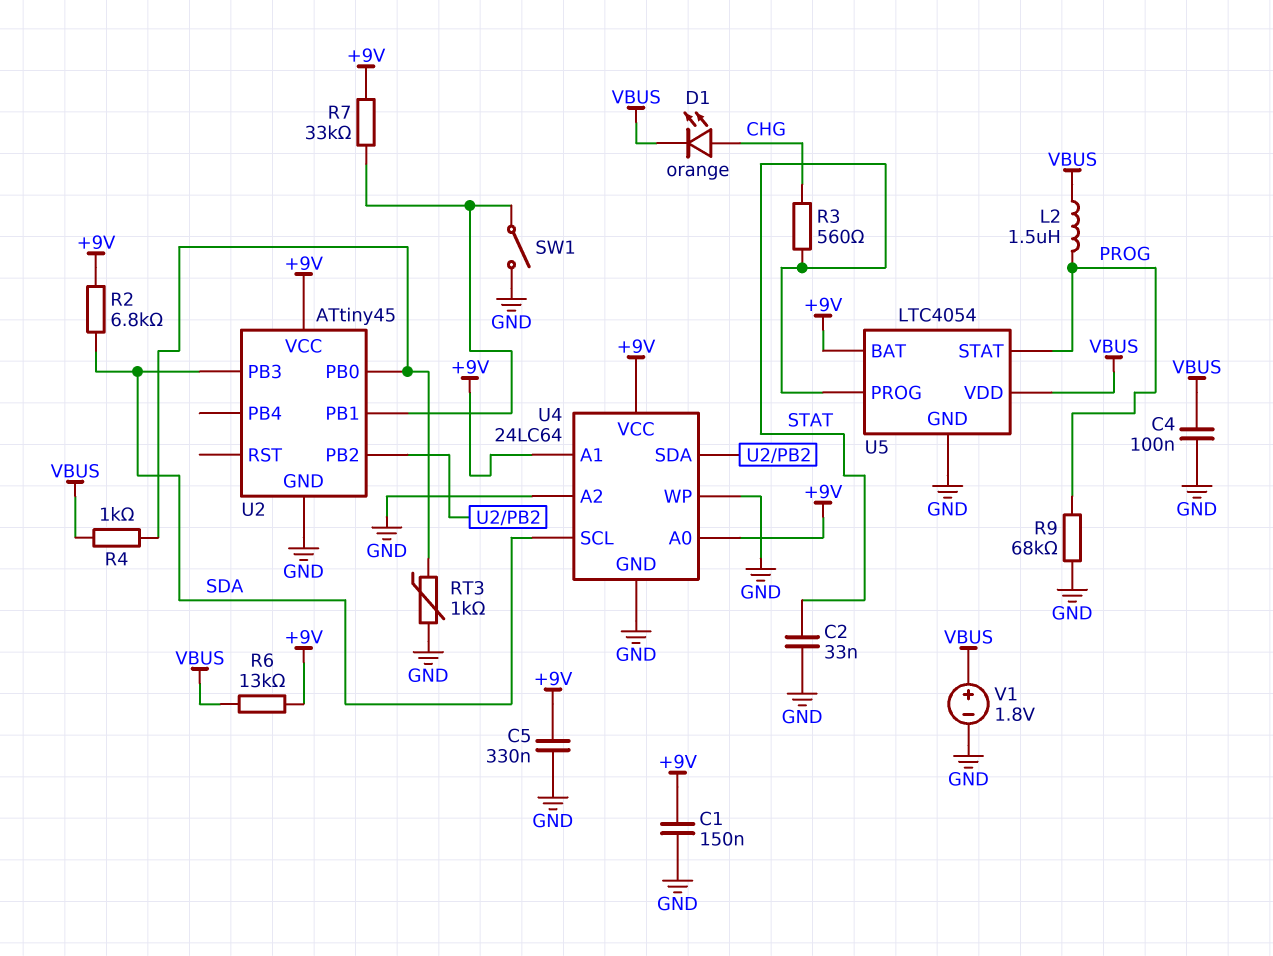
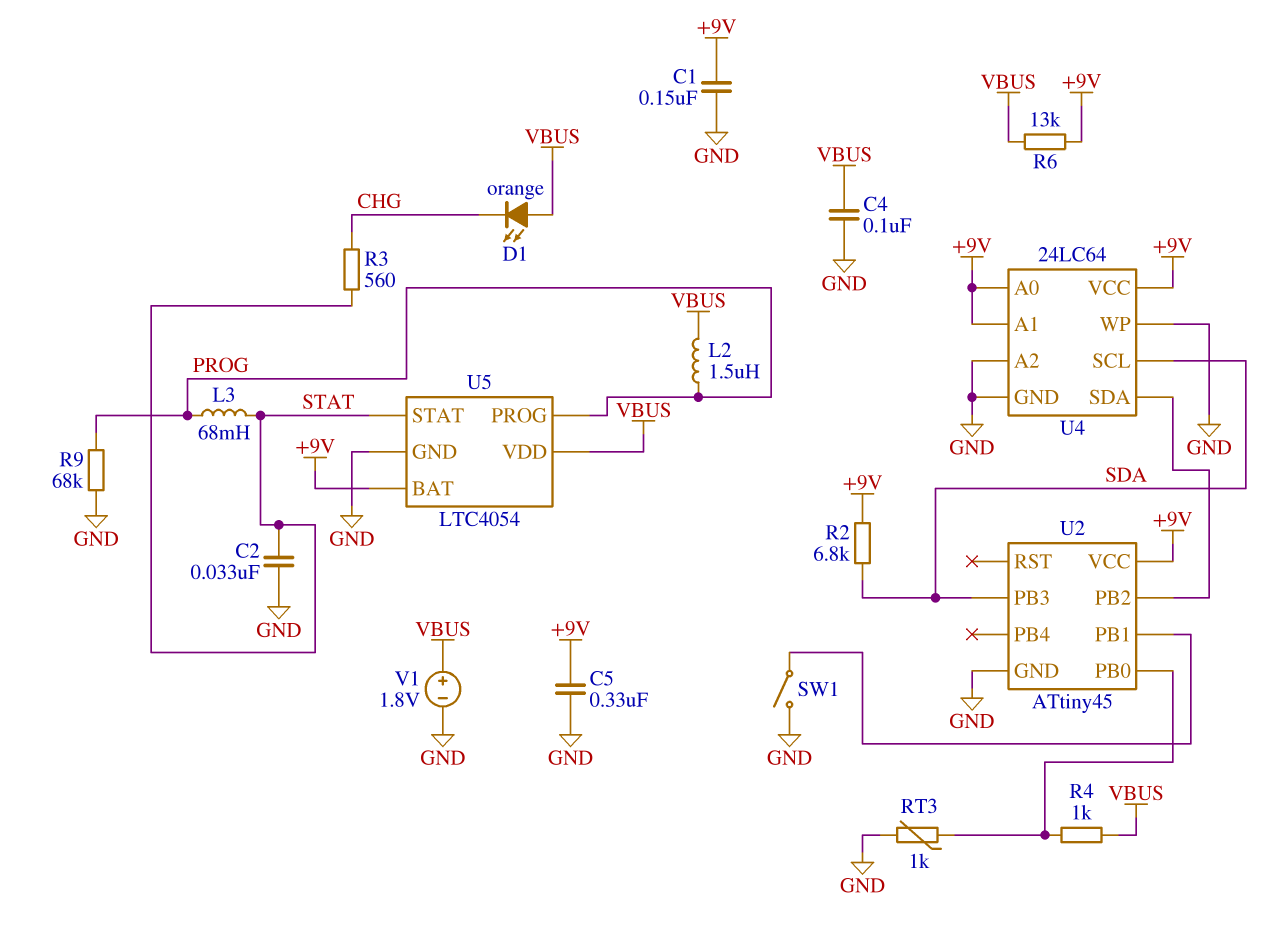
D1: LED orange (A CHG, K VBUS) -> LED orange (A VBUS, K CHG)
L3: none -> 68mH (PROG, STAT)
R7: 33k (+9V, U2/PB1) -> none
U5 pin PROG: STAT -> PROG
U5 pin STAT: PROG -> STAT

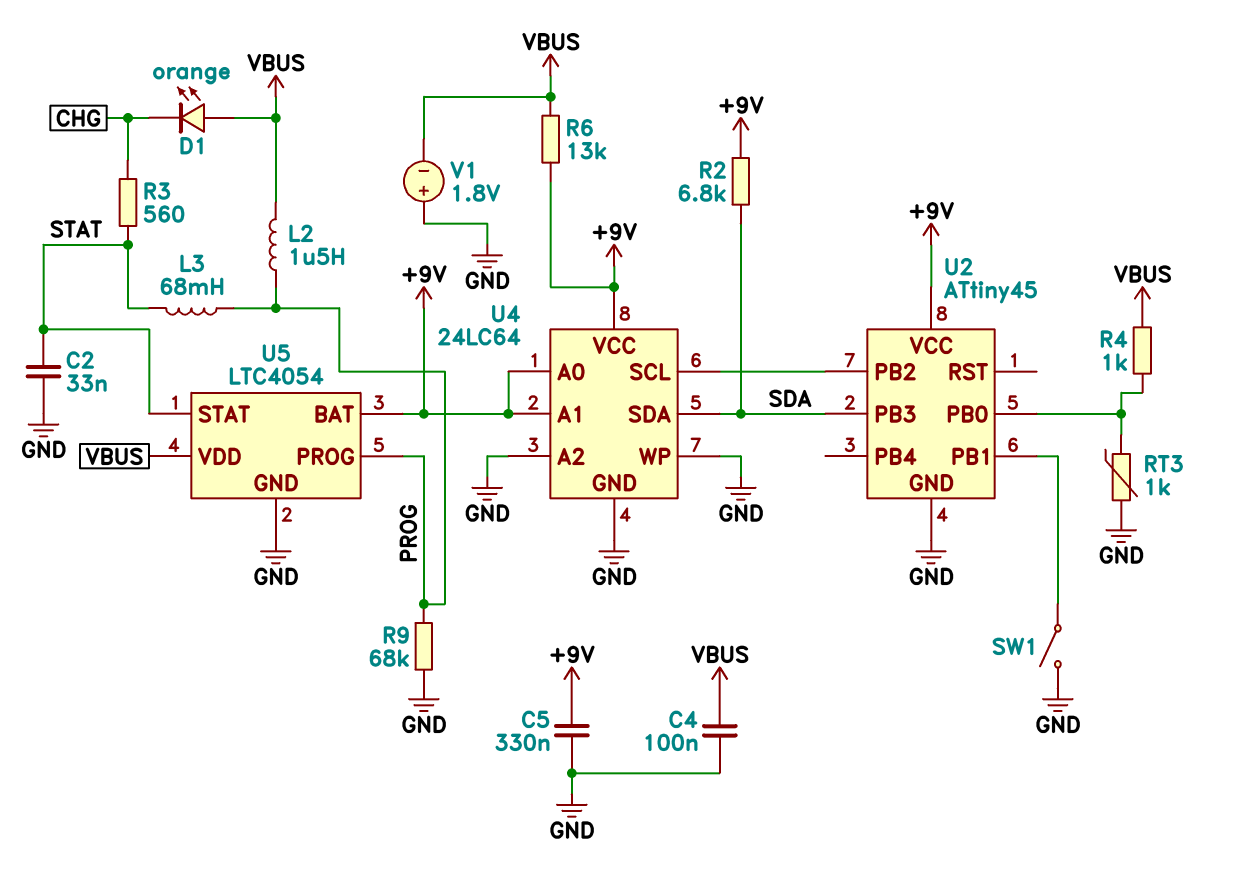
C1: 150nF (+9V, GND) -> none
U4 pin SCL: SDA -> U2/PB2
U4 pin SDA: U2/PB2 -> SDA
V1: 1.8V (plus VBUS, minus GND) -> 1.8V (plus GND, minus VBUS)

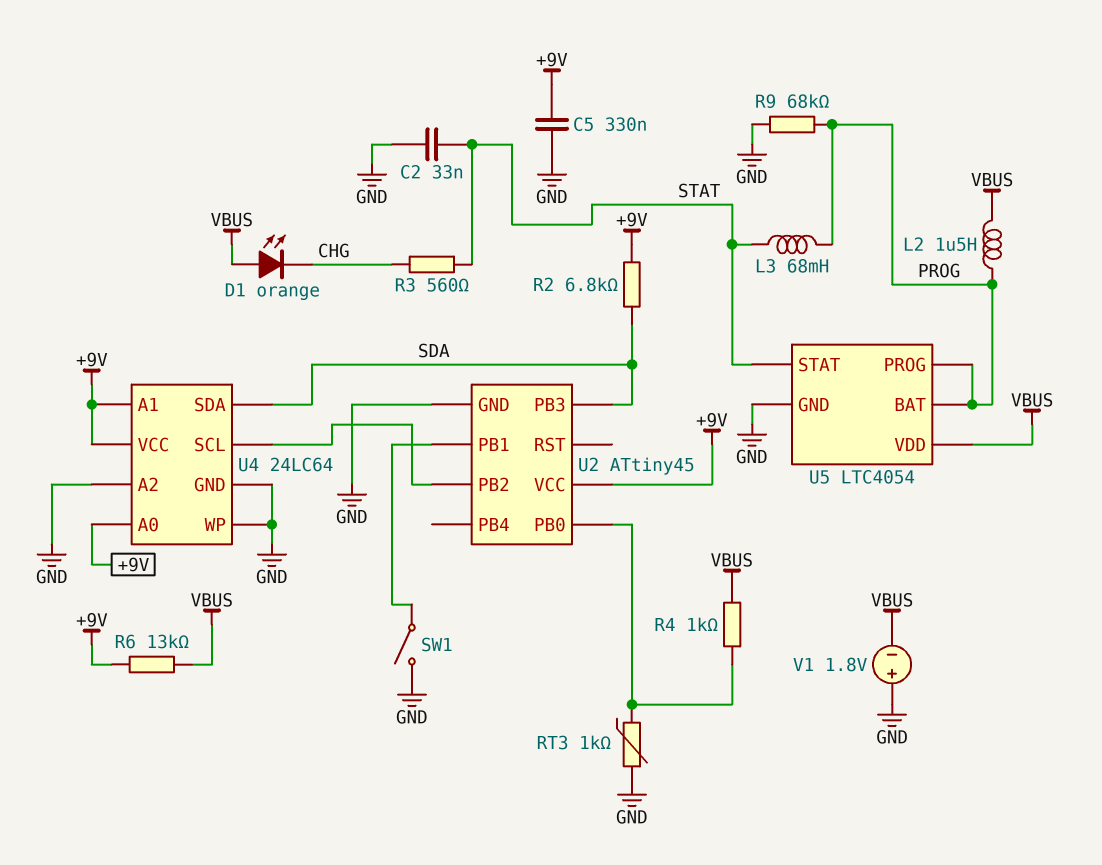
C4: 100nF (GND, VBUS) -> none
U5 pin BAT: +9V -> PROG

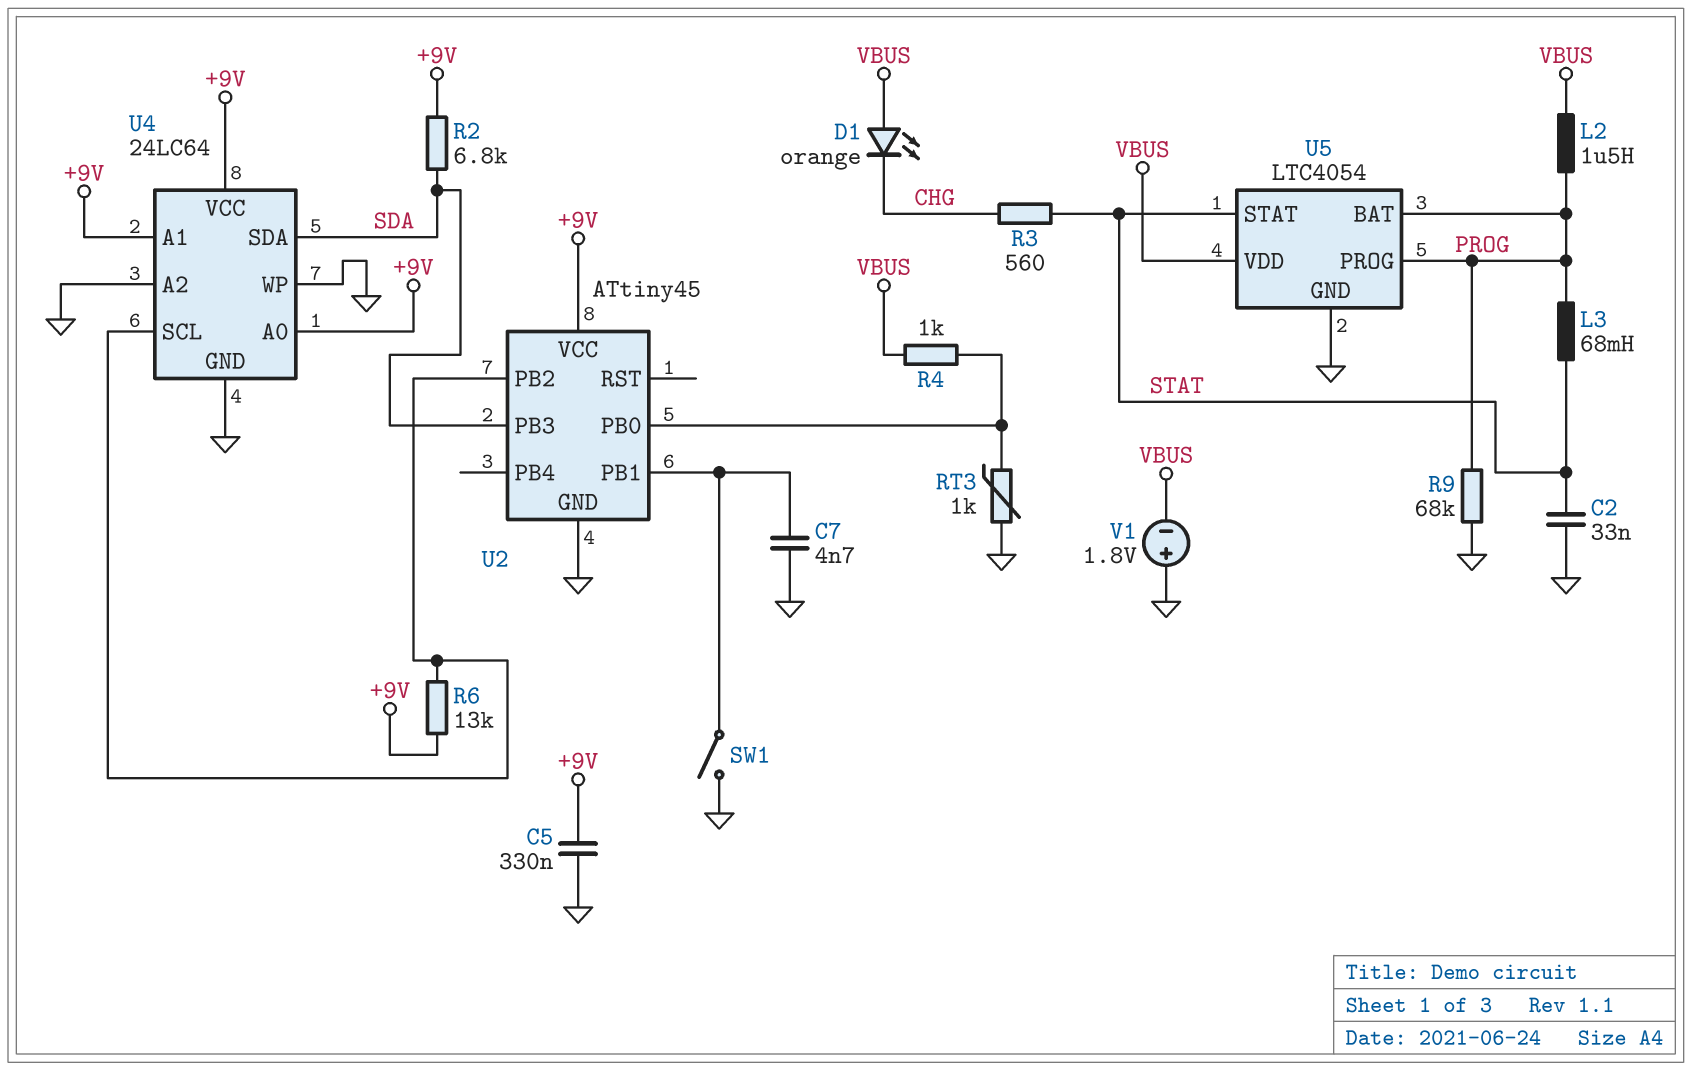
C7: none -> 4.7nF (GND, U2/PB1)
R6: 13k (+9V, VBUS) -> 13k (+9V, U2/PB2)

